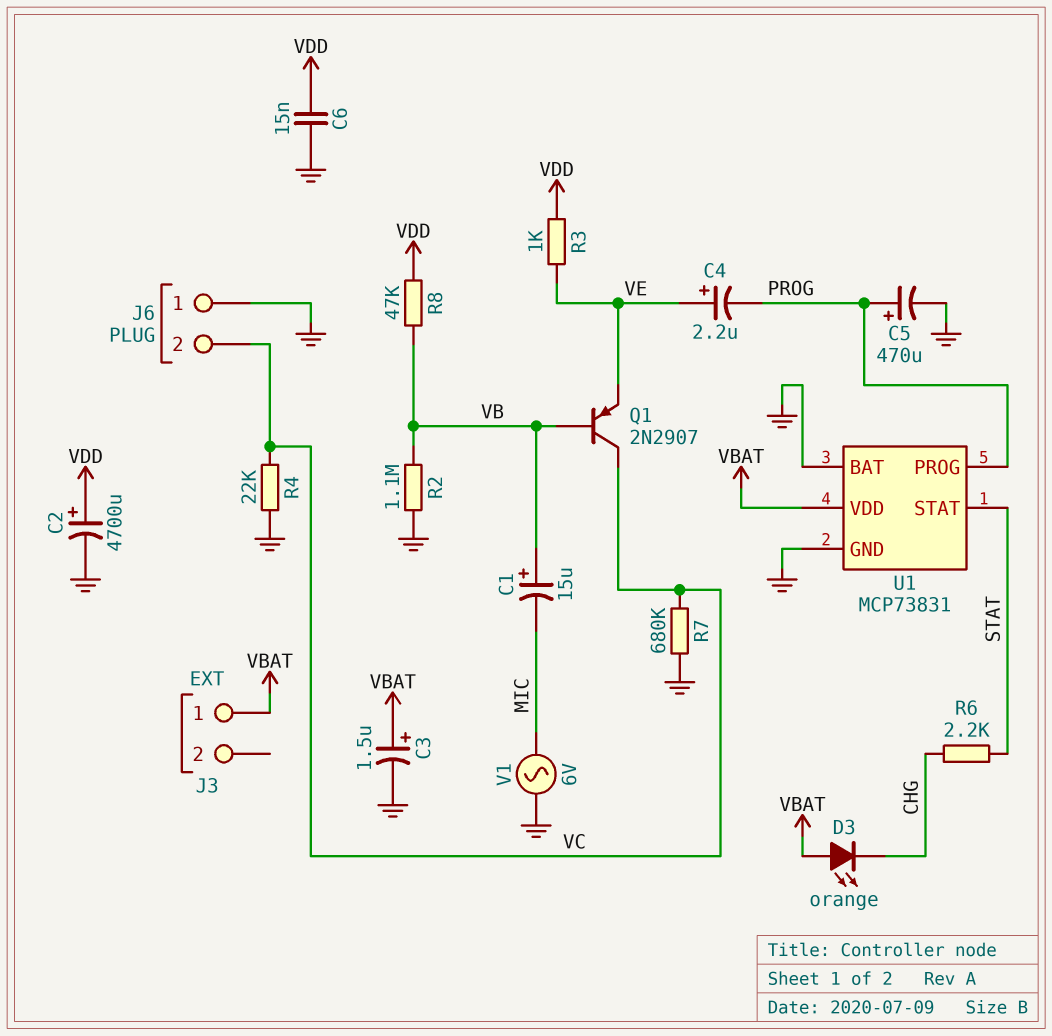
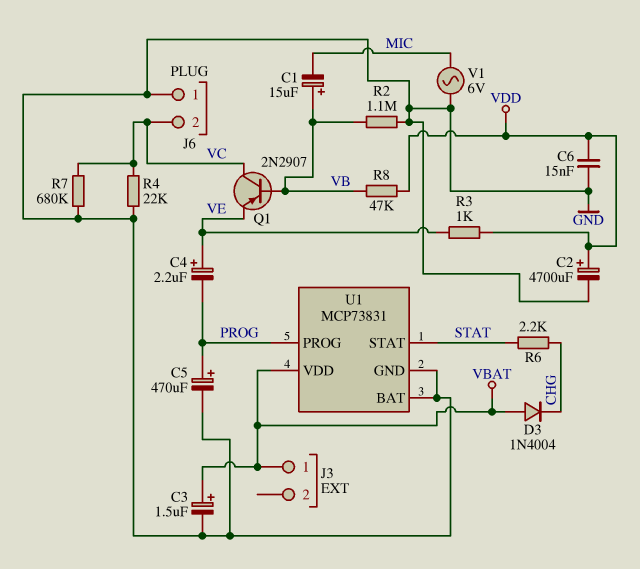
D3: LED orange (A VBAT, K CHG) -> diode 1N4004 (A VBAT, K CHG)

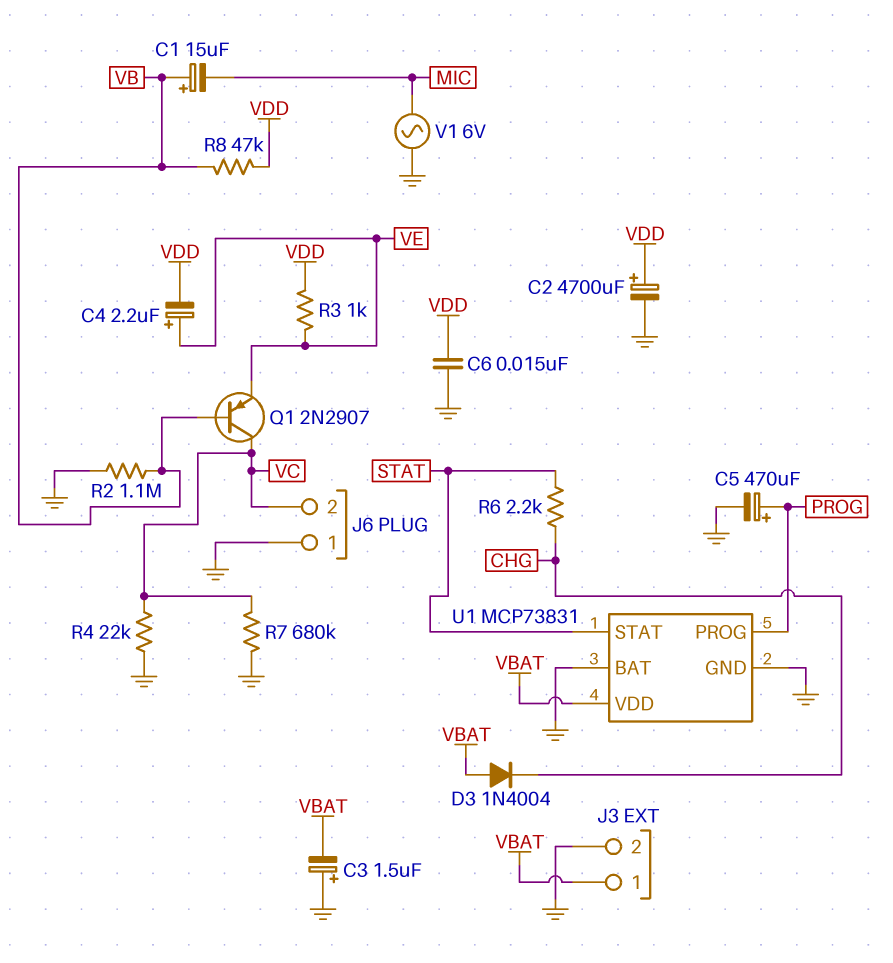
C3: 1.5uF (plus VBAT, minus GND) -> 1.5uF (plus GND, minus VBAT)
C4: 2.2uF (plus VE, minus PROG) -> 2.2uF (plus VE, minus VDD)
J3 pin 2: none -> GND

